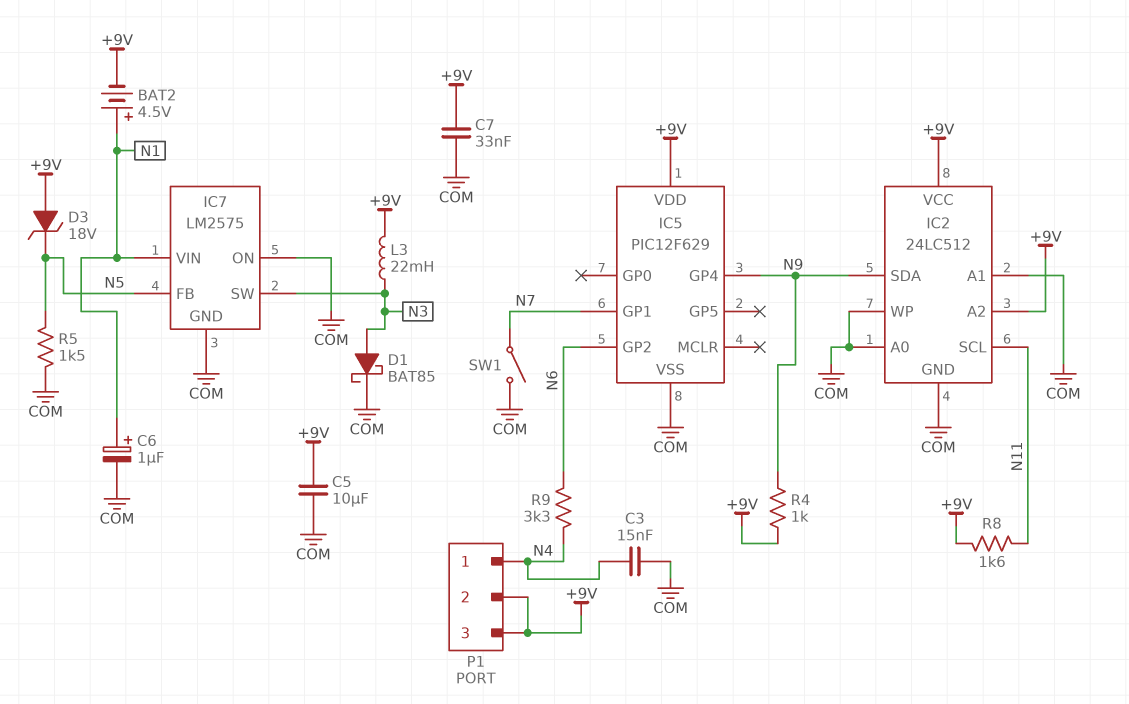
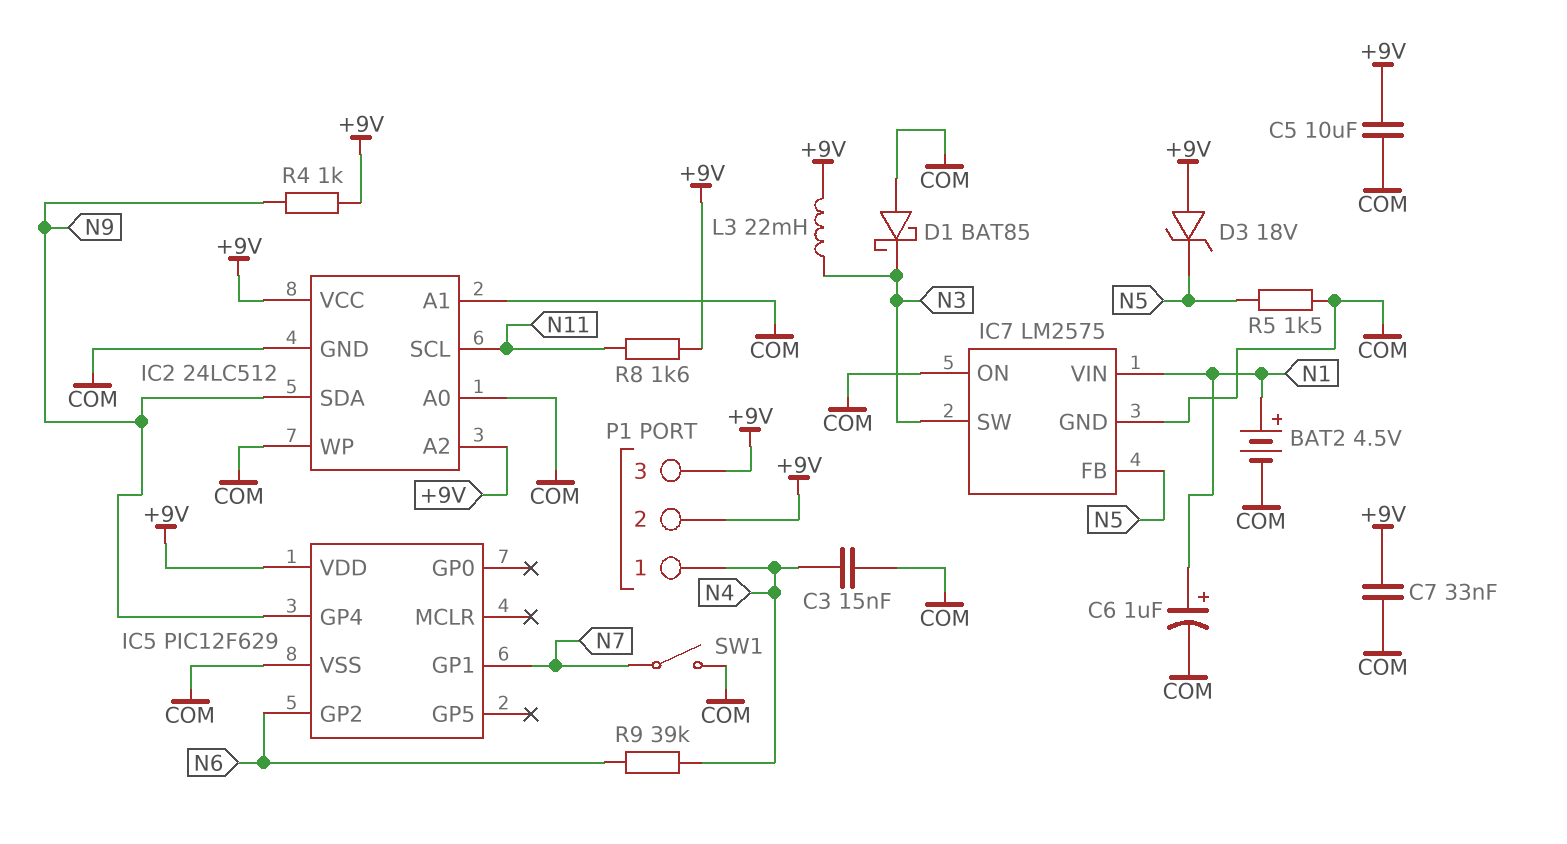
BAT2: 4.5V (plus N1, minus +9V) -> 4.5V (plus N1, minus COM)
D1: schottky BAT85 (A N3, K COM) -> schottky BAT85 (A COM, K N3)
R9: 3.3k (N4, N6) -> 39k (N4, N6)

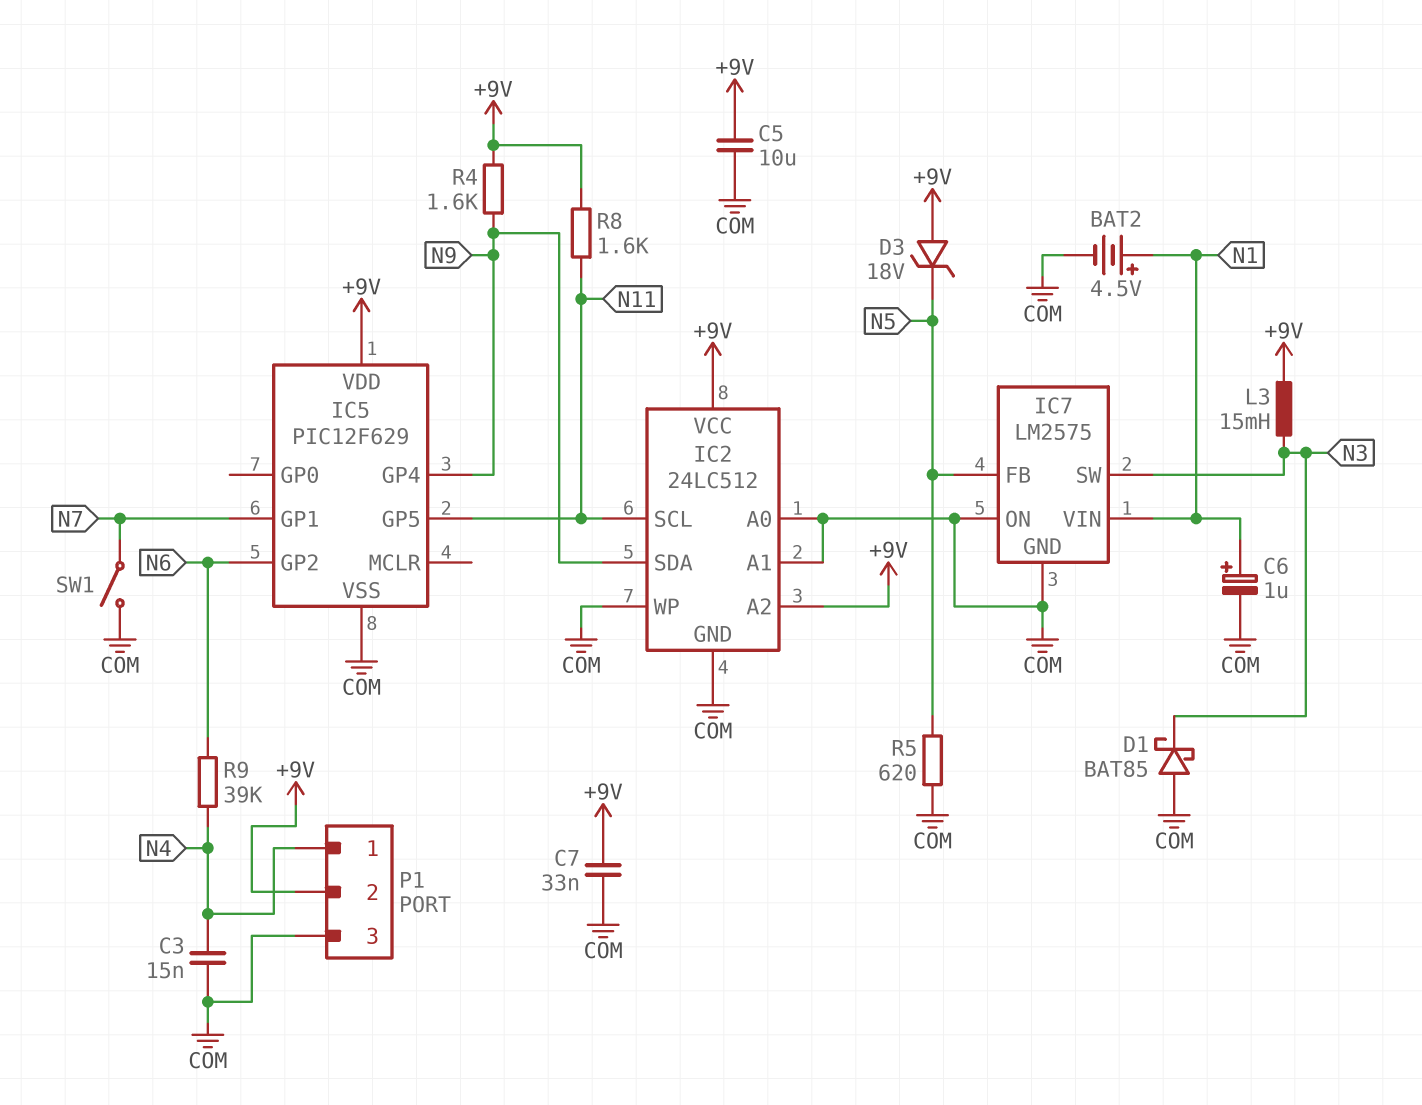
IC5 pin GP5: none -> N11
L3: 22mH (+9V, N3) -> 15mH (+9V, N3)
P1 pin 3: +9V -> COM
R4: 1k (+9V, N9) -> 1.6k (+9V, N9)
R5: 1.5k (COM, N5) -> 620 (COM, N5)

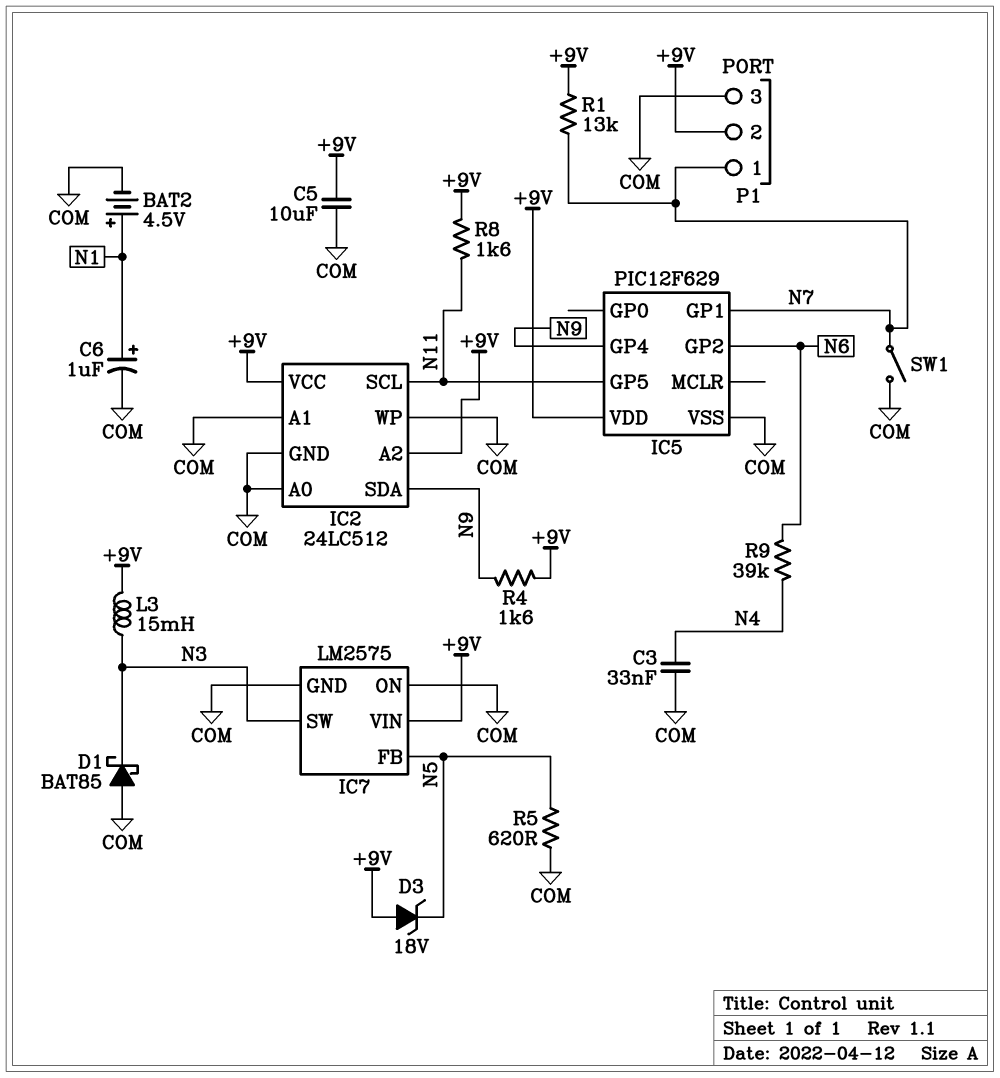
C3: 15nF (COM, N4) -> 33nF (COM, N4)
C7: 33nF (+9V, COM) -> none
IC7 pin VIN: N1 -> +9V
P1 pin 1: N4 -> N7
R1: none -> 13k (+9V, N7)

